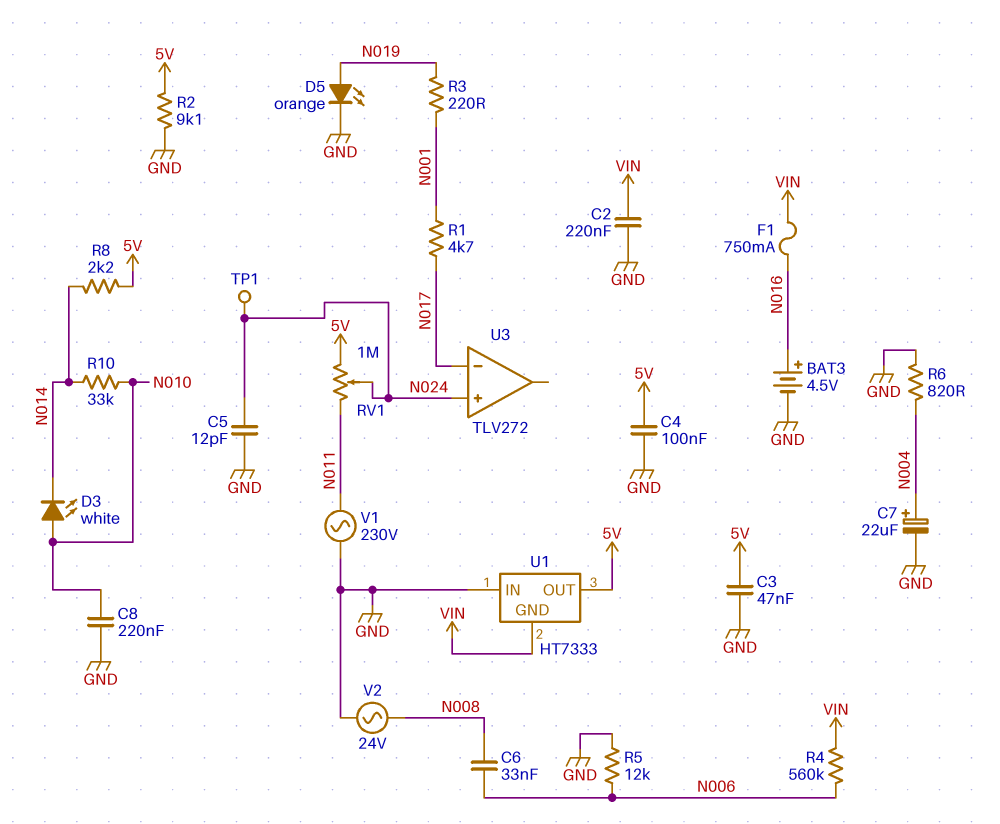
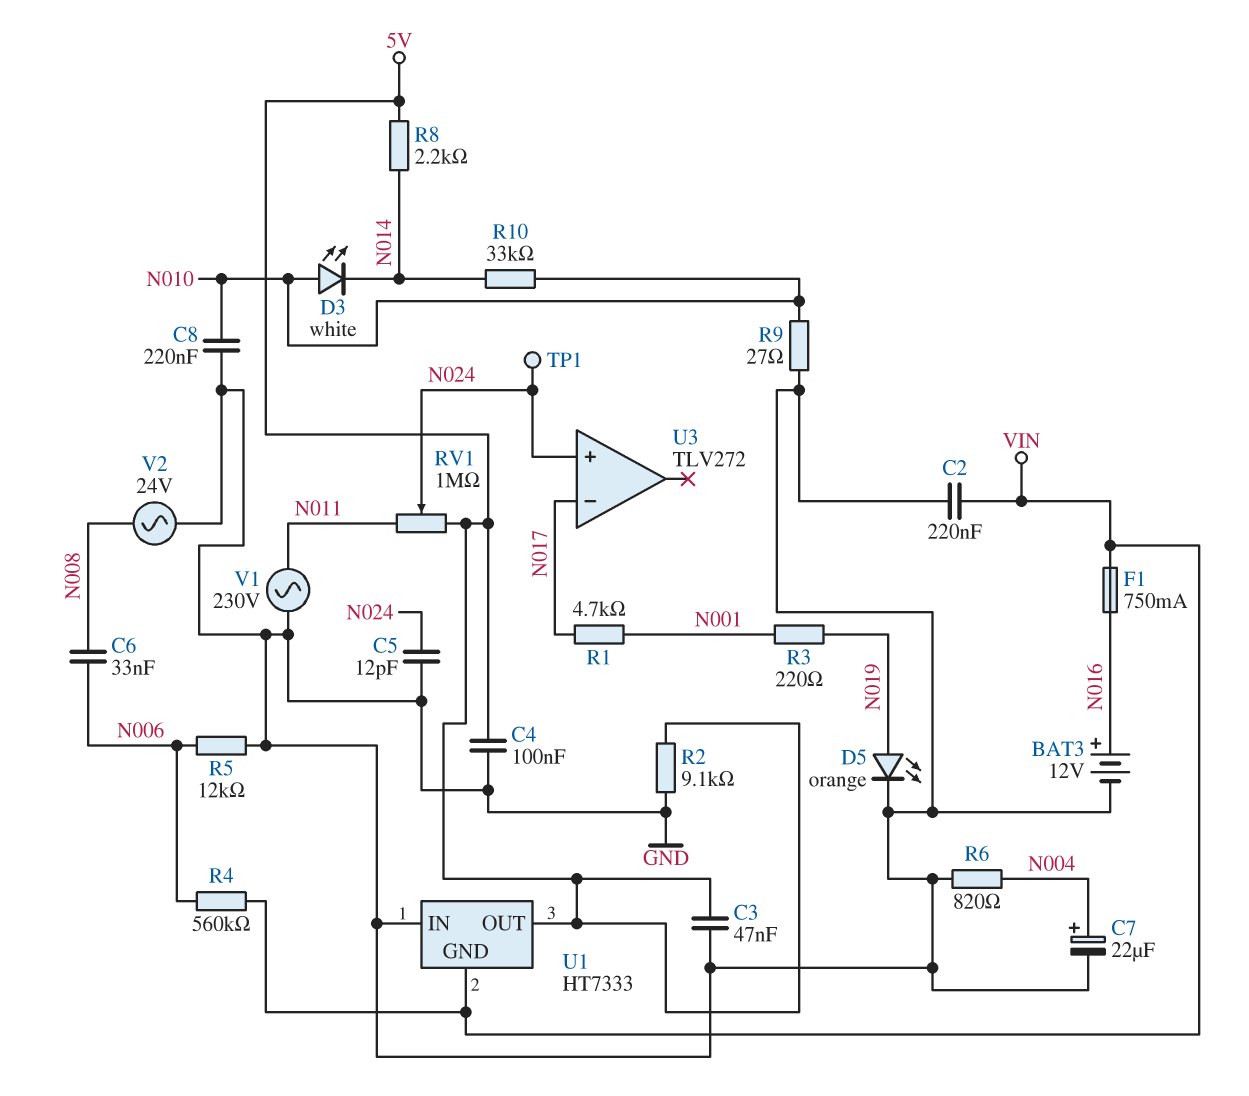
BAT3: 4.5V (plus N016, minus GND) -> 12V (plus N016, minus GND)
R9: none -> 27 (GND, N010)

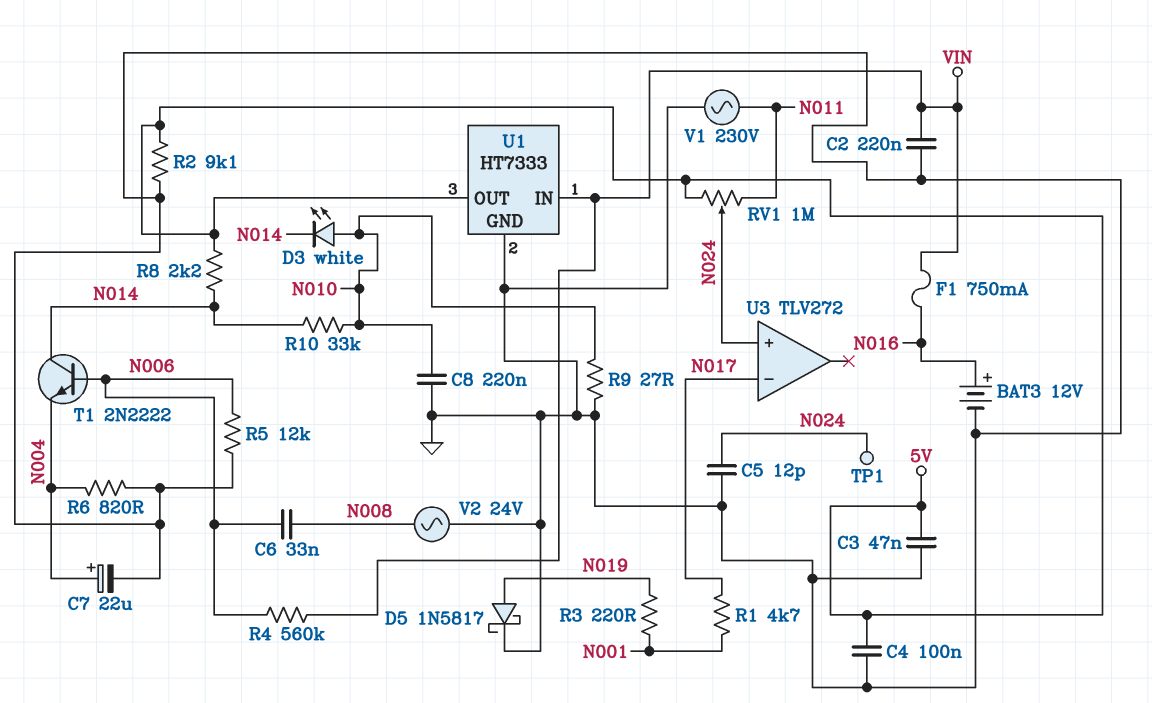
D5: LED orange (A N019, K GND) -> schottky 1N5817 (A N019, K GND)
T1: none -> NPN 2N2222 (B N006, C N014, E N004)
U1 pin GND: VIN -> GND
U1 pin IN: GND -> VIN

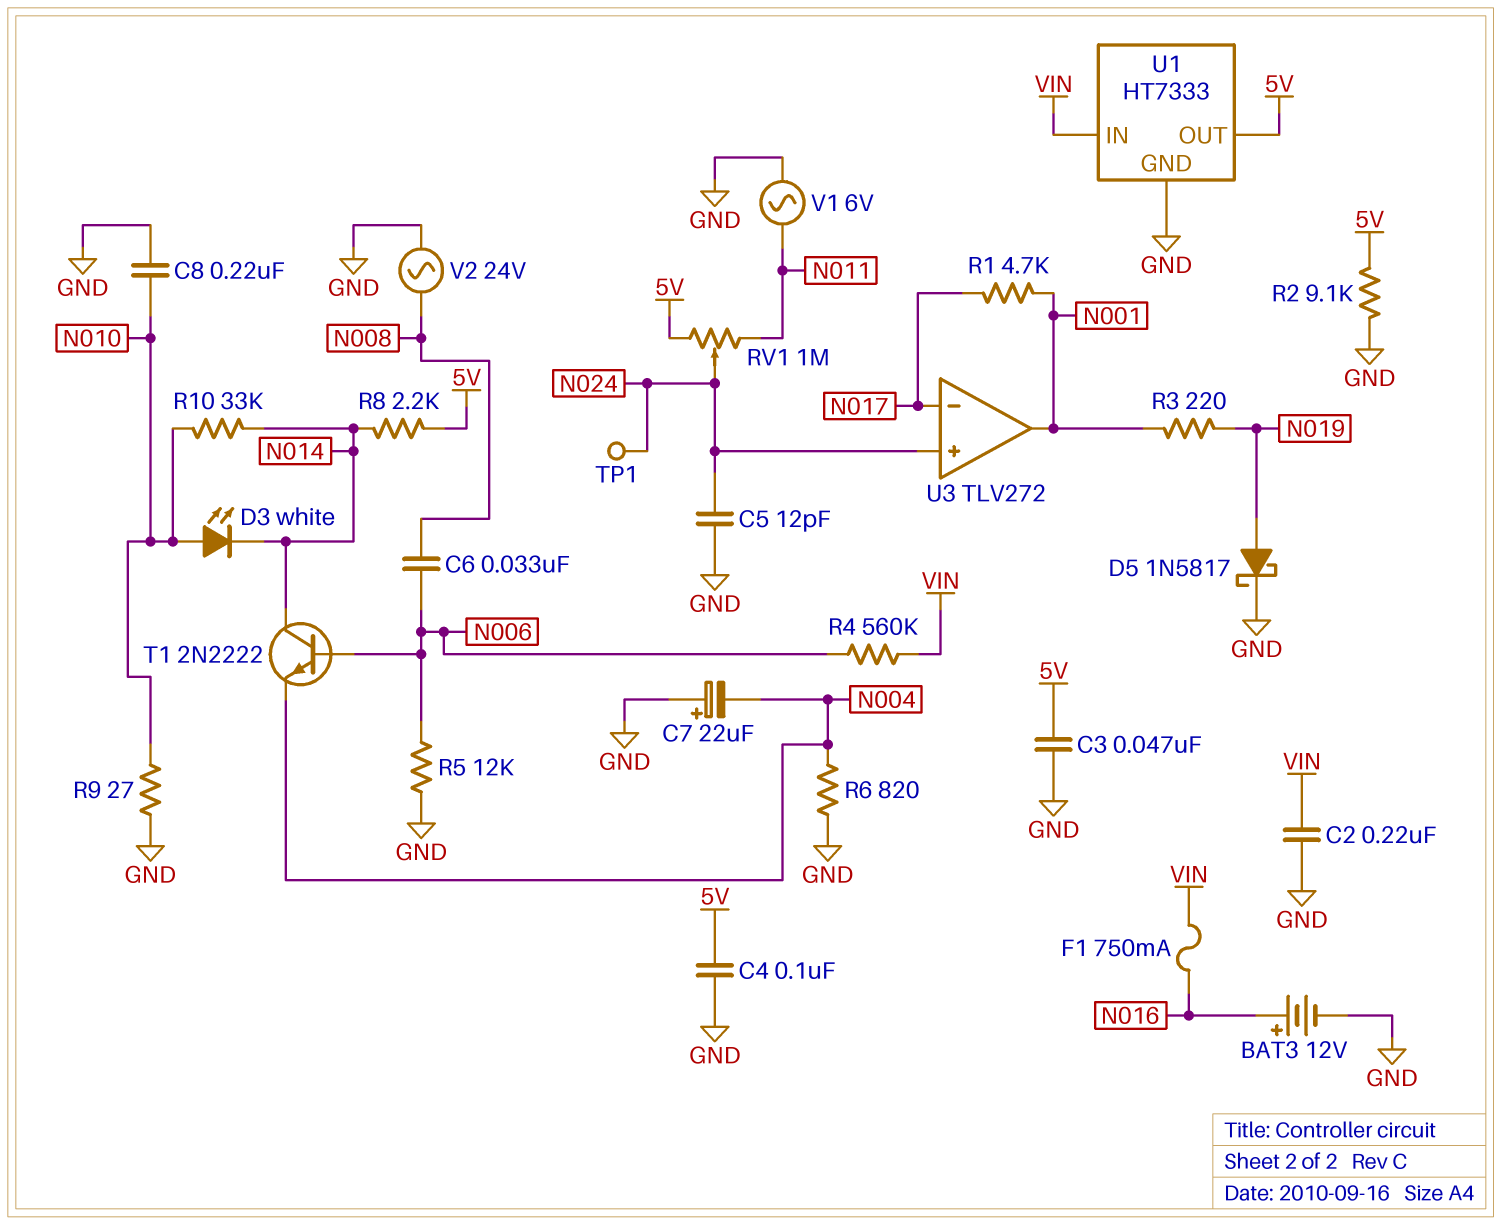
C7: 22uF (plus N004, minus GND) -> 22uF (plus GND, minus N004)
U3 pin out: none -> N001
V1: AC 230V (GND, N011) -> AC 6V (GND, N011)

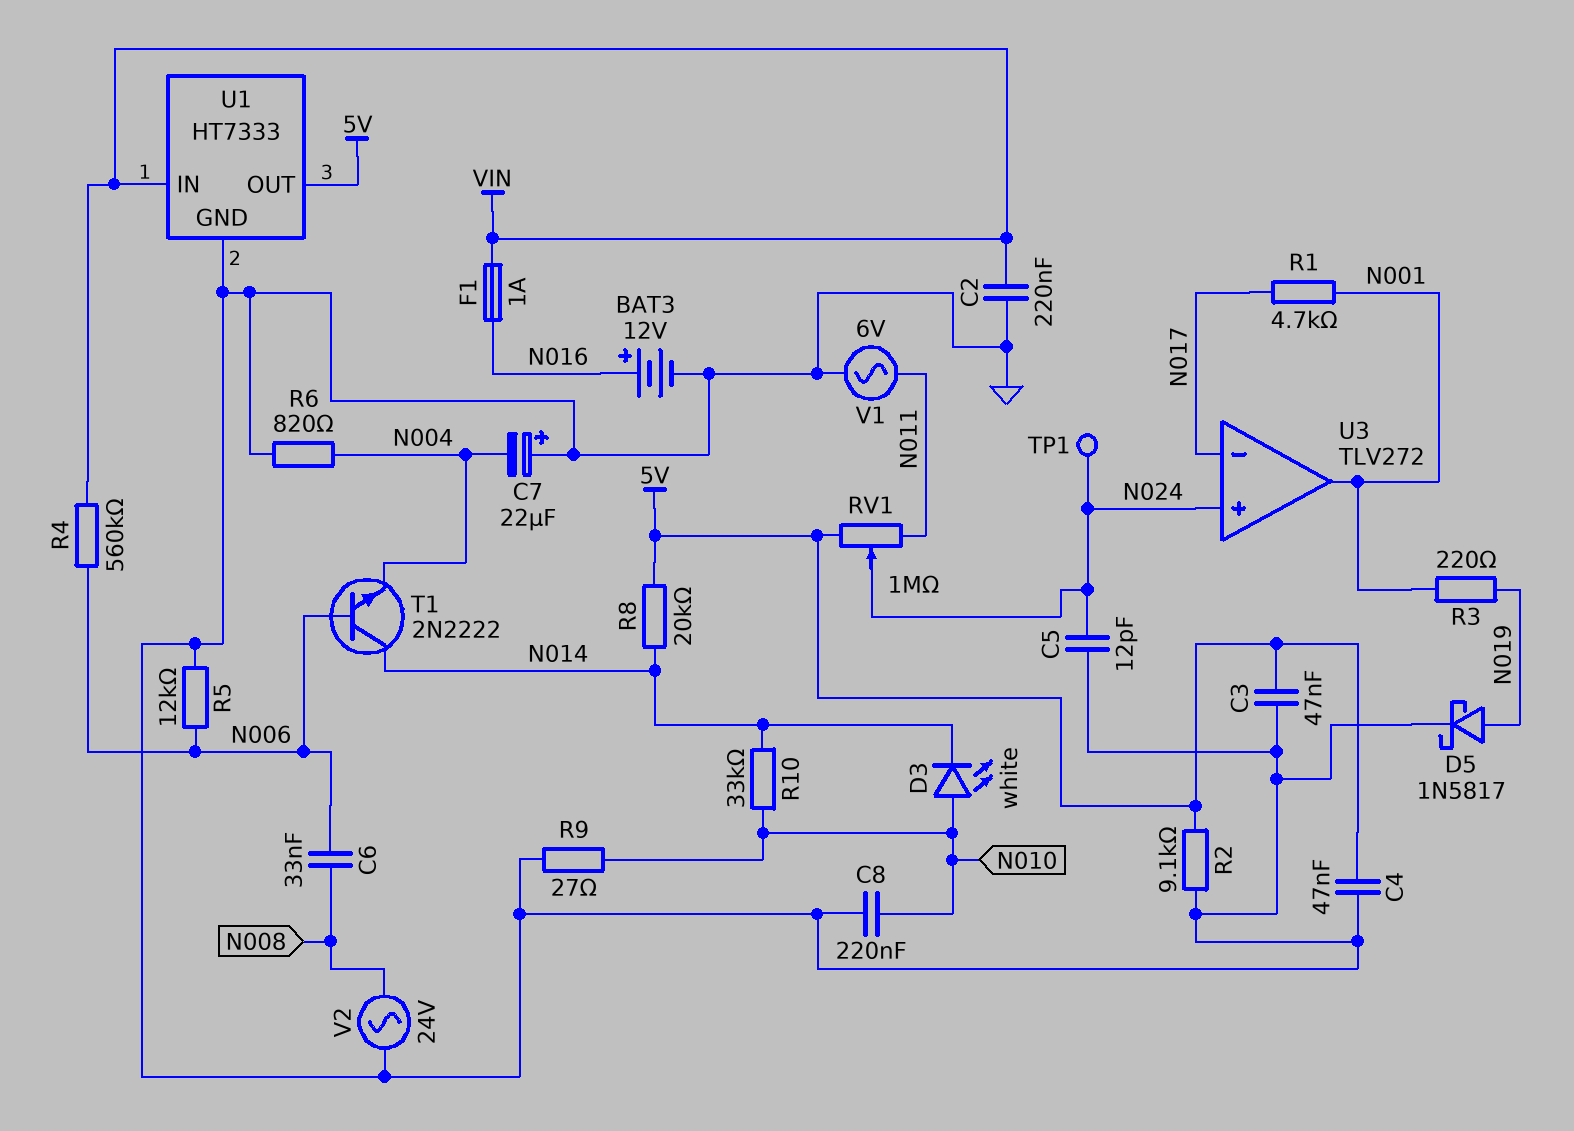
C4: 100nF (5V, GND) -> 47nF (5V, GND)
F1: 750mA (N016, VIN) -> 1A (N016, VIN)
R8: 2.2k (5V, N014) -> 20k (5V, N014)

